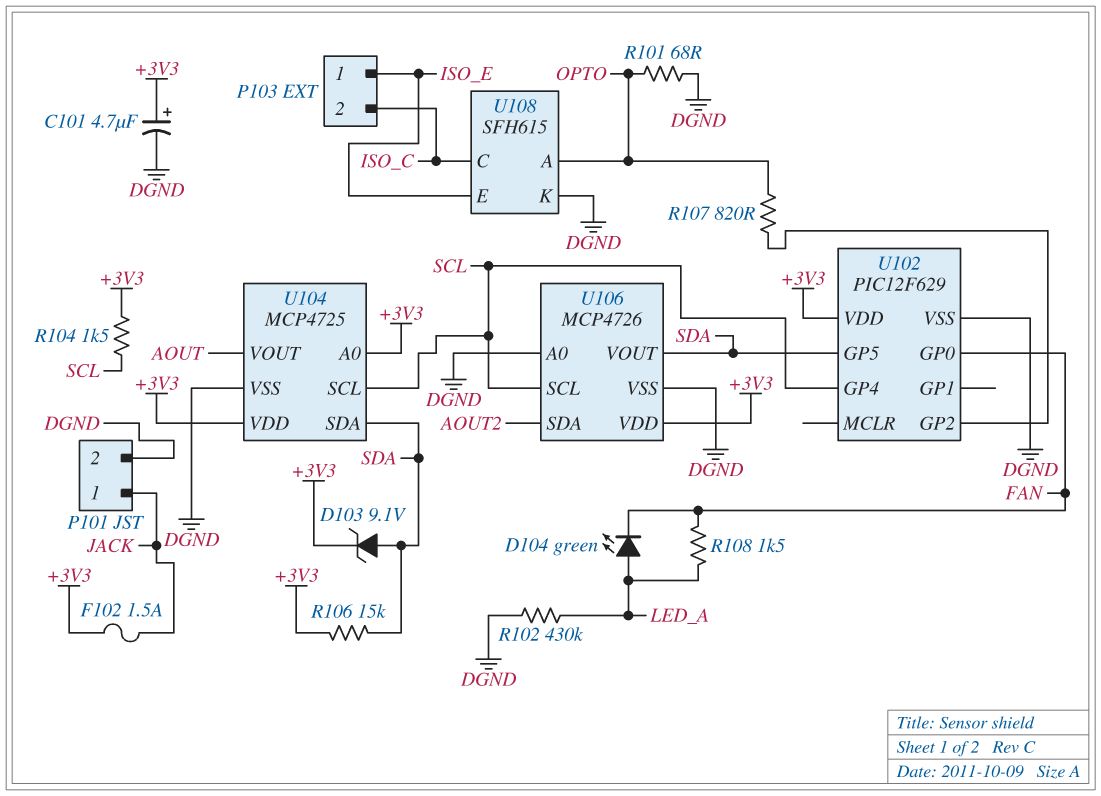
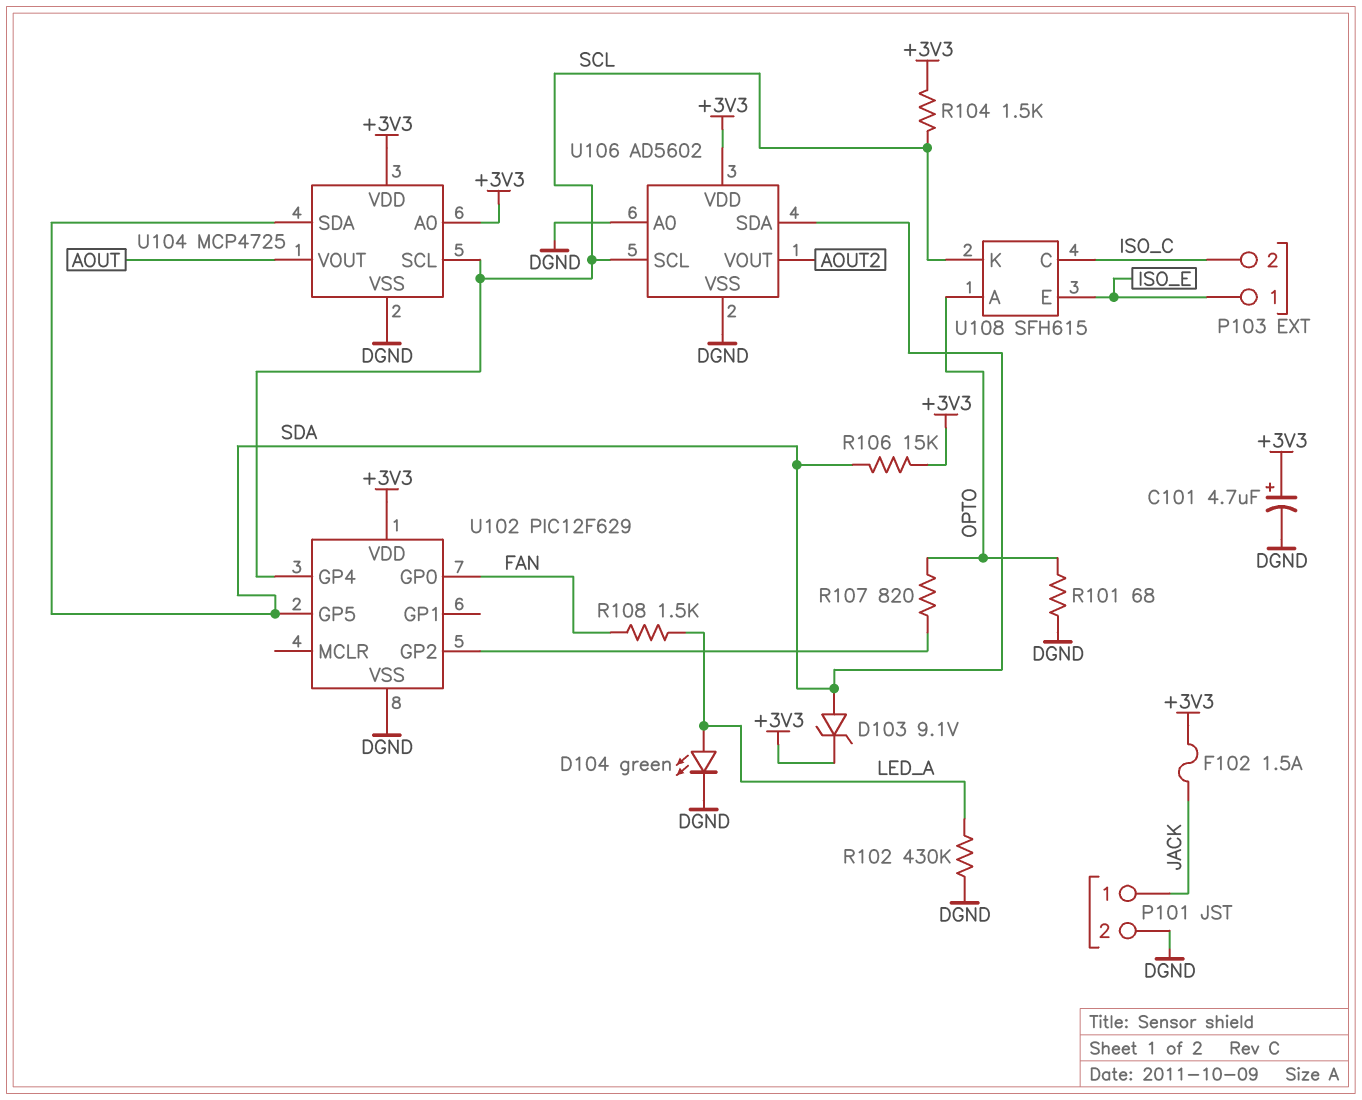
D104: LED green (A LED_A, K FAN) -> LED green (A LED_A, K DGND)
U106: MCP4726 -> AD5602
U106 pin SDA: AOUT2 -> SDA
U106 pin VOUT: SDA -> AOUT2
U108 pin K: DGND -> SCL

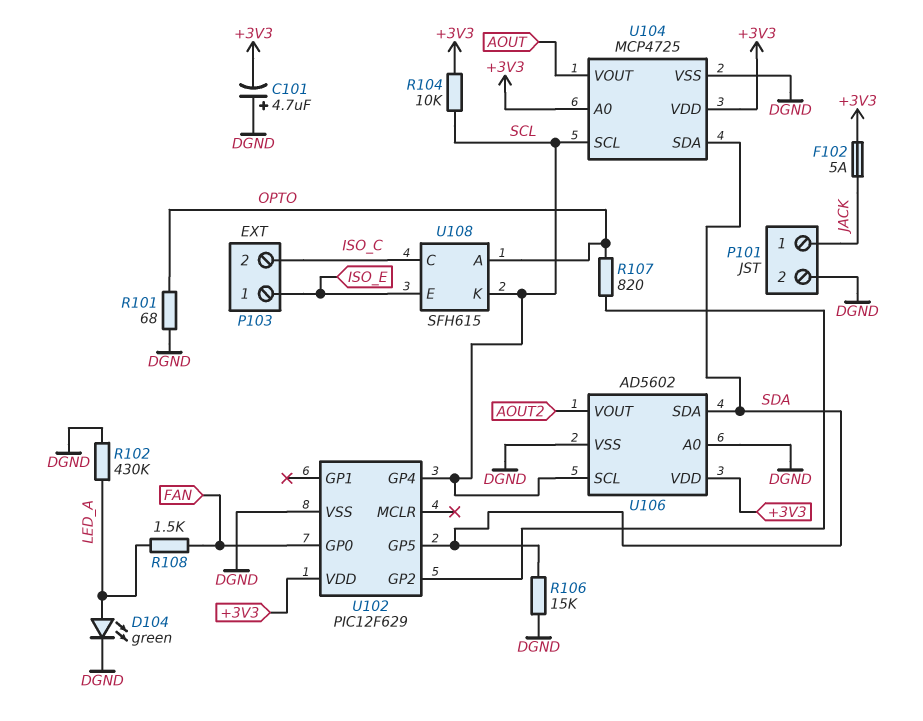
C101: 4.7uF (plus +3V3, minus DGND) -> 4.7uF (plus DGND, minus +3V3)
D103: zener 9.1V (A SDA, K +3V3) -> none
F102: 1.5A (+3V3, JACK) -> 5A (+3V3, JACK)
R104: 1.5k (+3V3, SCL) -> 10k (+3V3, SCL)
R106: 15k (+3V3, SDA) -> 15k (DGND, SDA)

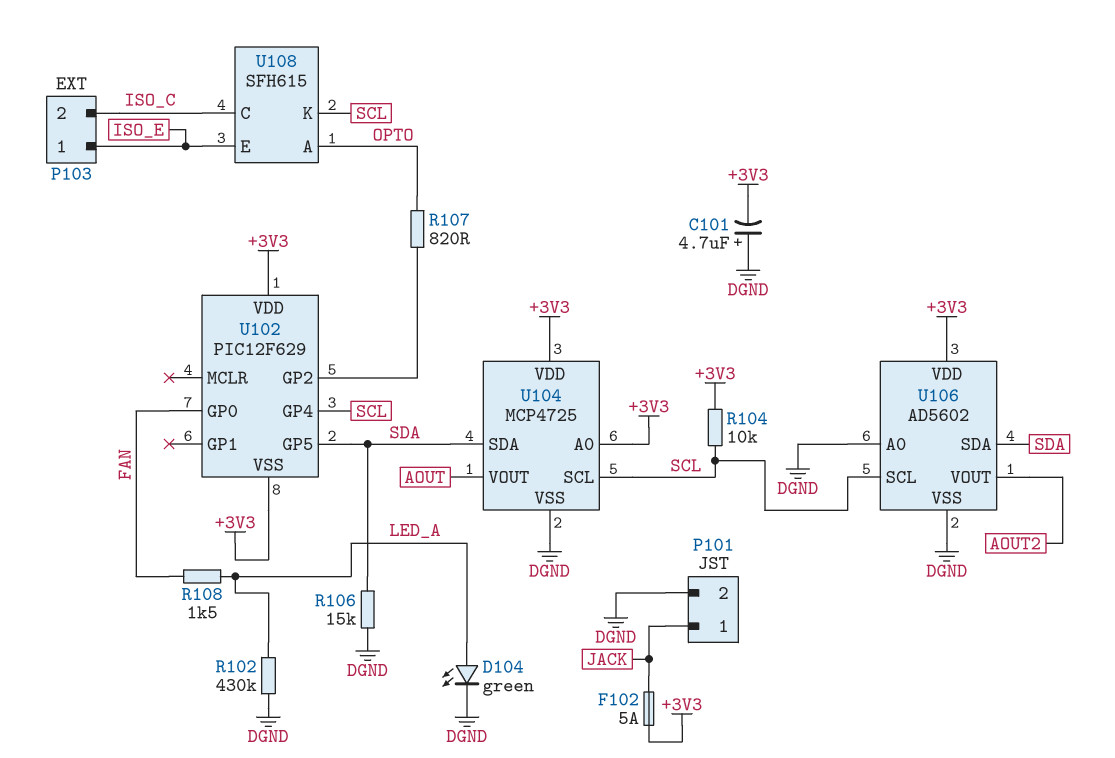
R101: 68 (DGND, OPTO) -> none
U102 pin VSS: DGND -> +3V3

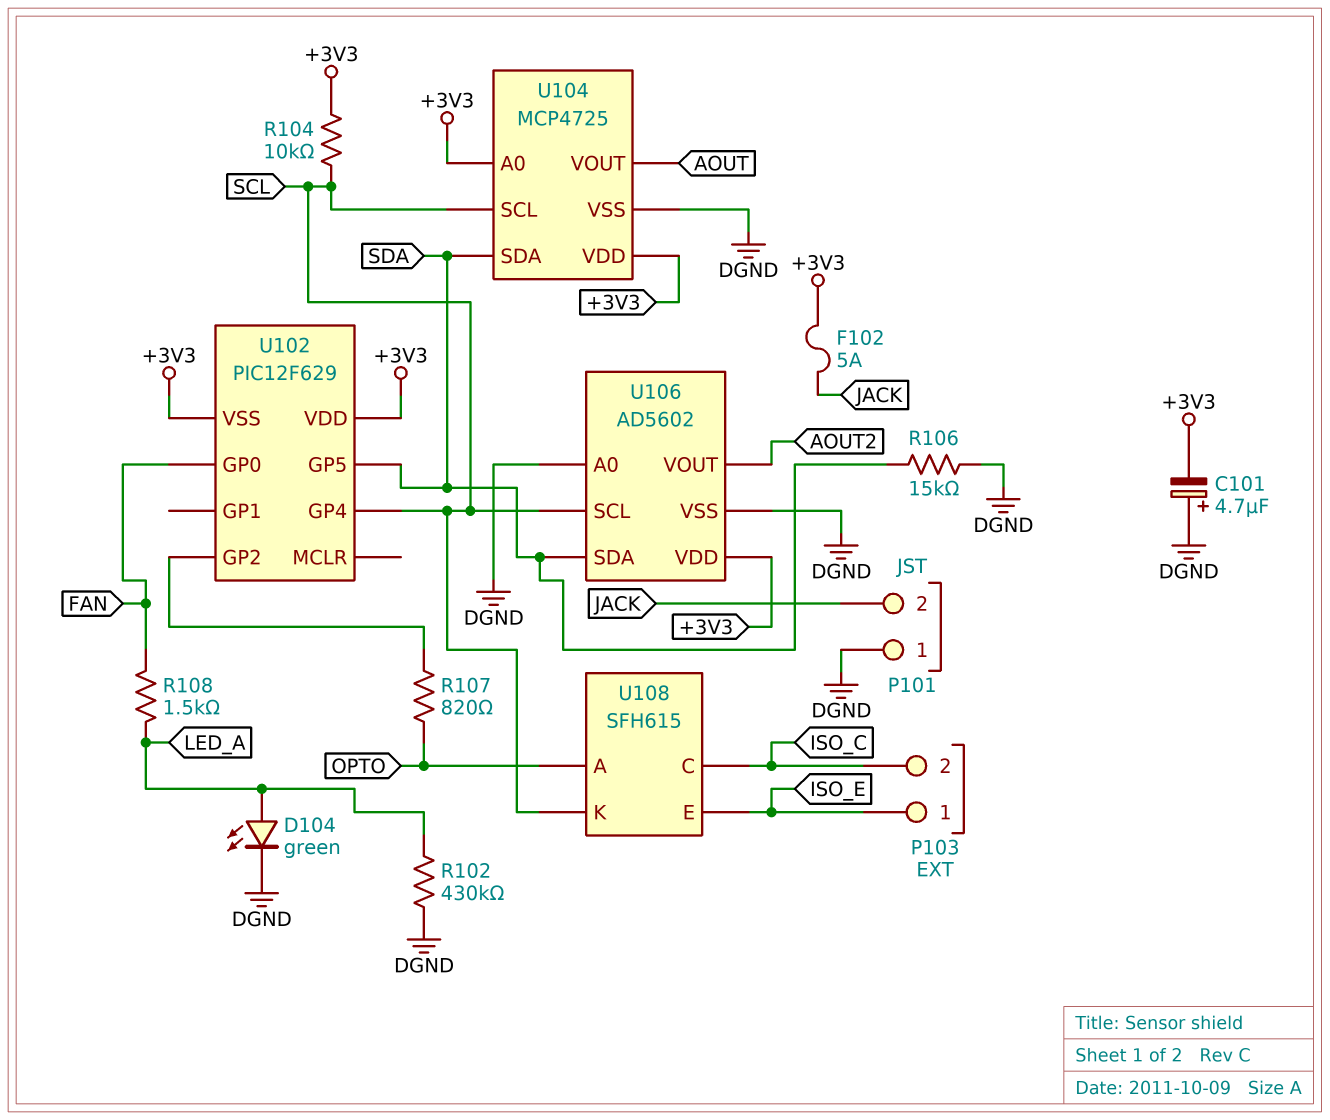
P101 pin 1: JACK -> DGND
P101 pin 2: DGND -> JACK

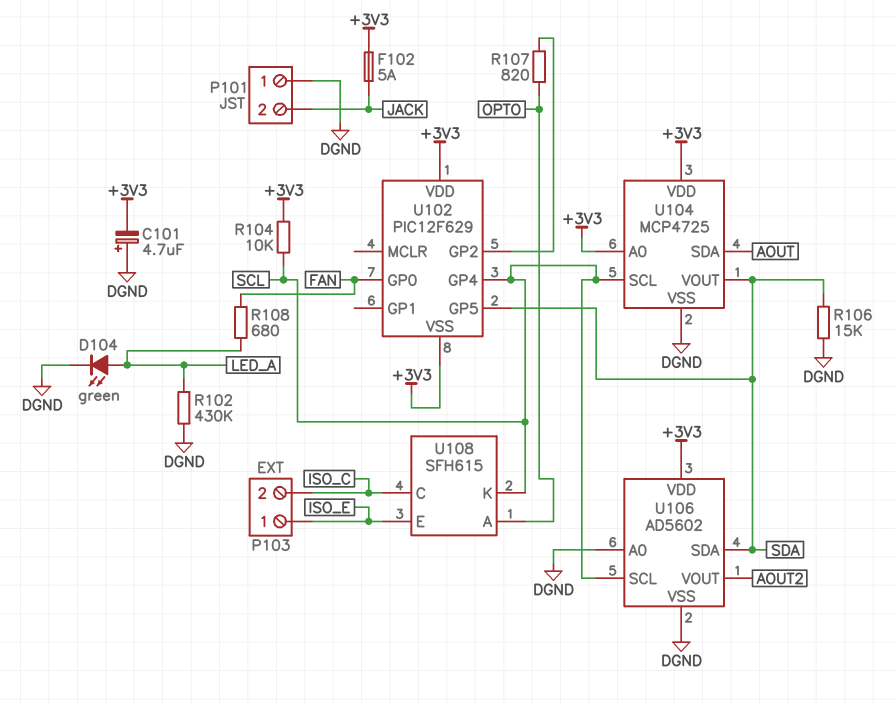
R108: 1.5k (FAN, LED_A) -> 680 (FAN, LED_A)
U104 pin SDA: SDA -> AOUT
U104 pin VOUT: AOUT -> SDA

